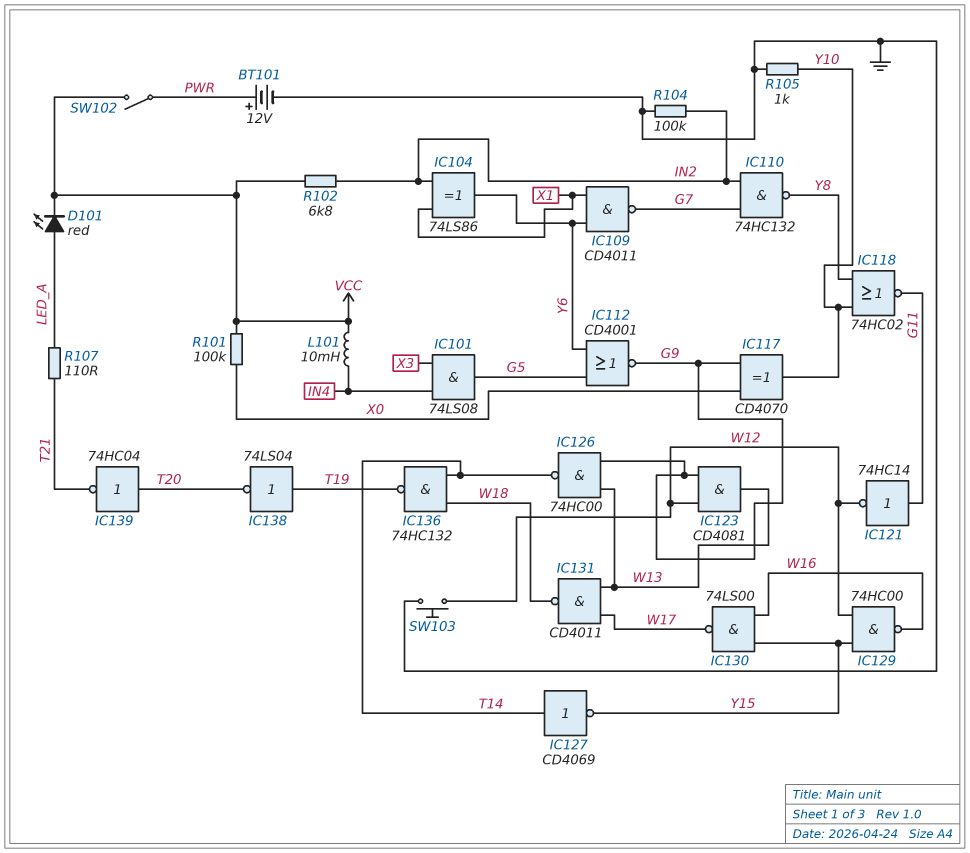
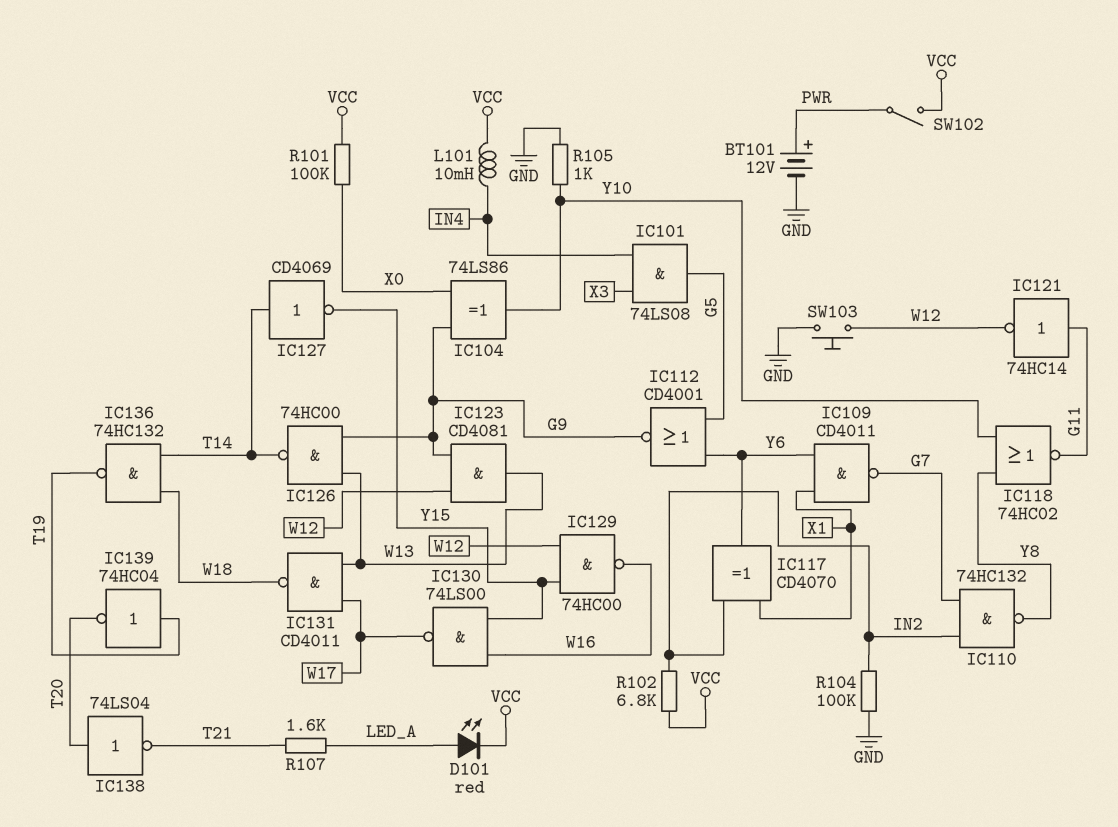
IC104: XOR 74LS86 (in IN2, in X1, out Y6) -> XOR 74LS86 (in G9, in X0, out Y10)
IC117: XOR CD4070 (in G9, in X0, out Y10) -> XOR CD4070 (in IN2, in X1, out Y6)
IC138: NOT 74LS04 (in T19, out T20) -> NOT 74LS04 (in T20, out T21)
IC139: NOT 74HC04 (in T20, out T21) -> NOT 74HC04 (in T19, out T20)
R107: 110 (LED_A, T21) -> 1.6k (LED_A, T21)

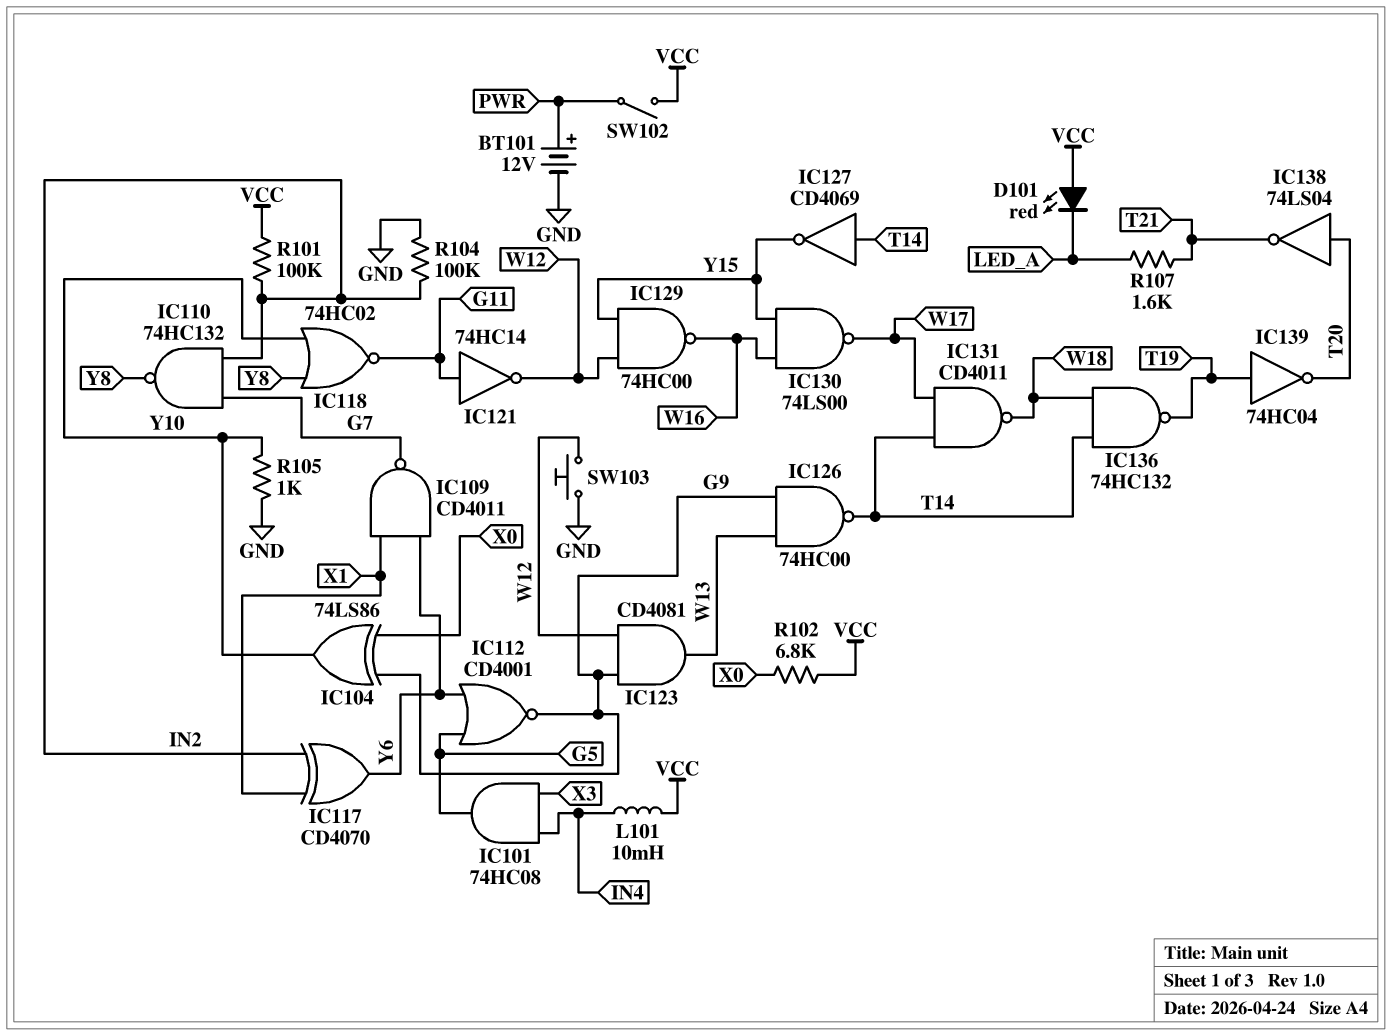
D101: LED red (A LED_A, K VCC) -> LED red (A VCC, K LED_A)
IC101: AND 74LS08 (in IN4, in X3, out G5) -> AND 74HC08 (in IN4, in X3, out G5)
IC131: NAND CD4011 (in W13, in W17, out W18) -> NAND CD4011 (in T14, in W17, out W18)
R101: 100k (VCC, X0) -> 100k (IN2, VCC)
R102: 6.8k (IN2, VCC) -> 6.8k (VCC, X0)

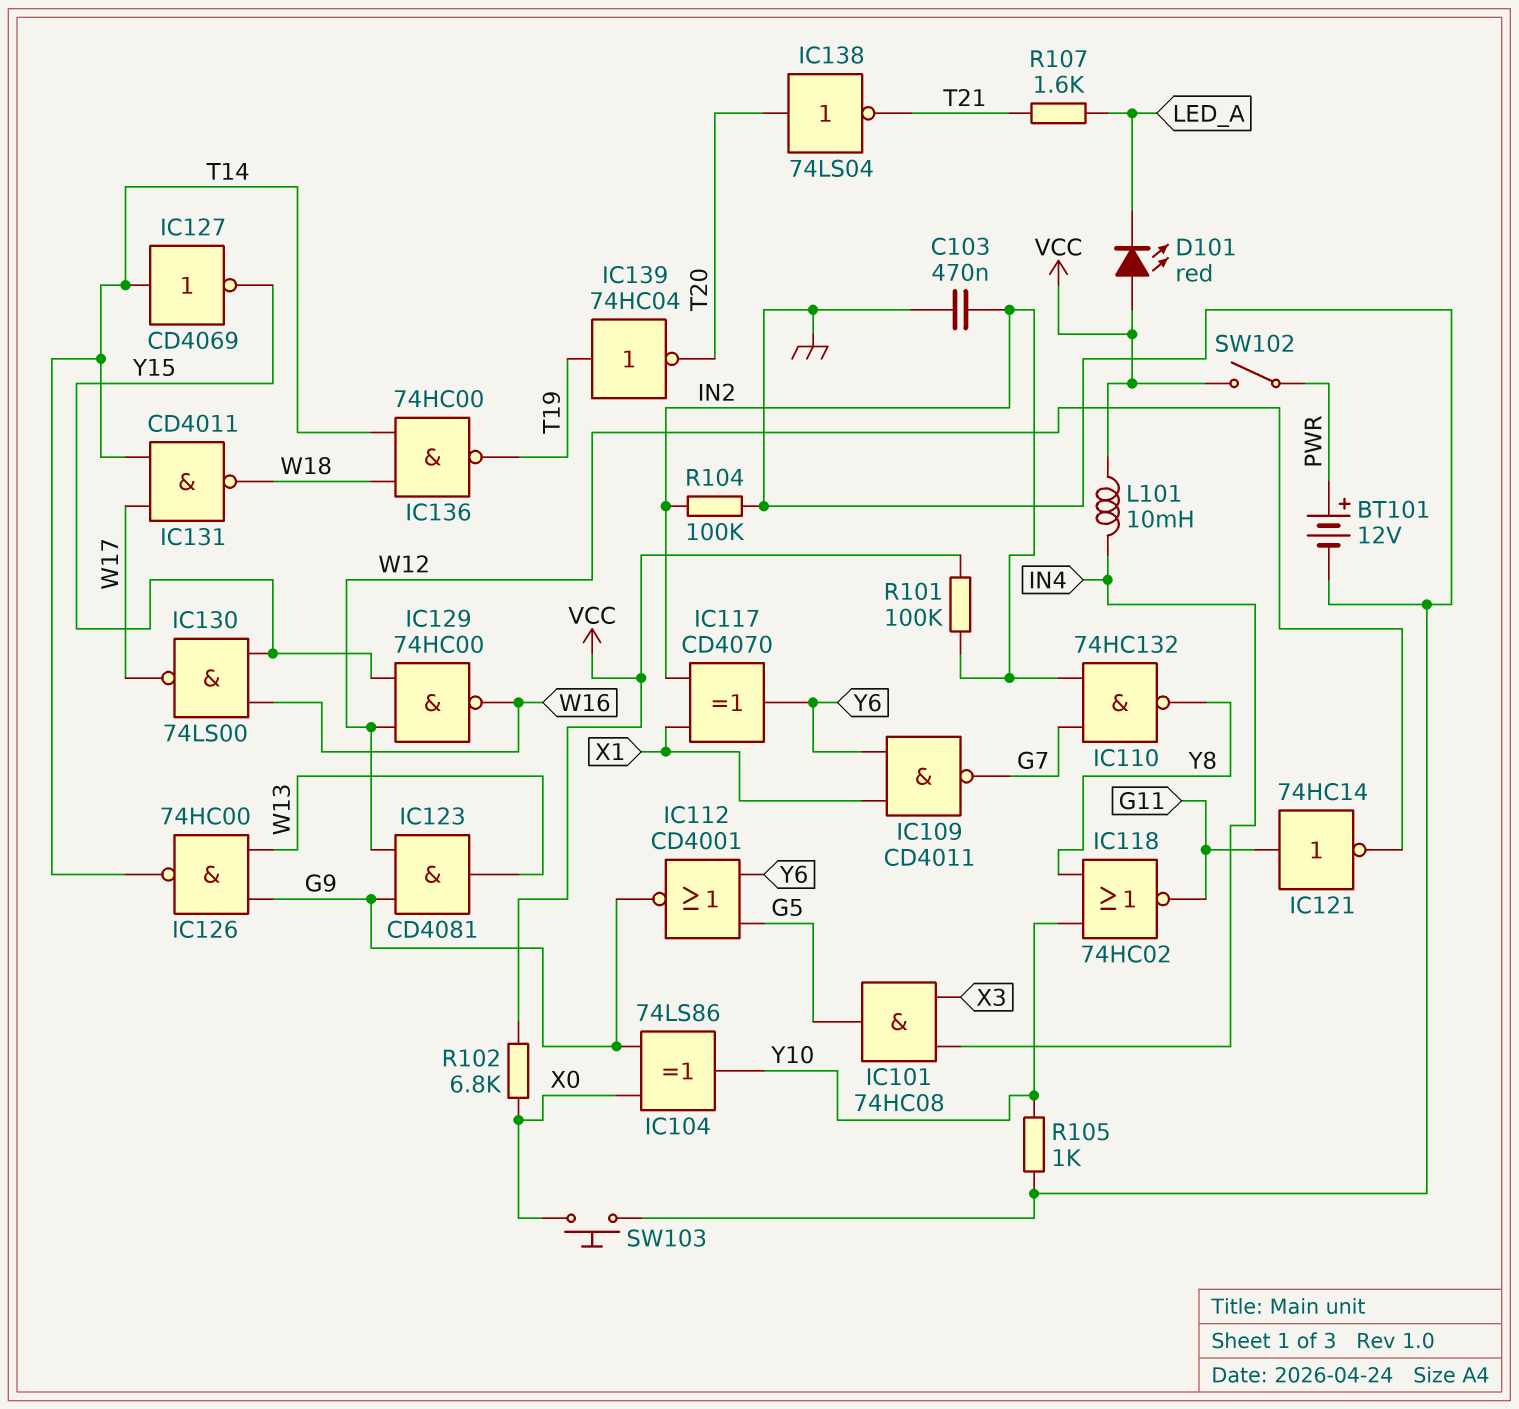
C103: none -> 470nF (GND, IN2)
IC136: NAND 74HC132 (in T14, in W18, out T19) -> NAND 74HC00 (in T14, in W18, out T19)
SW103: button (GND, W12) -> button (GND, X0)

